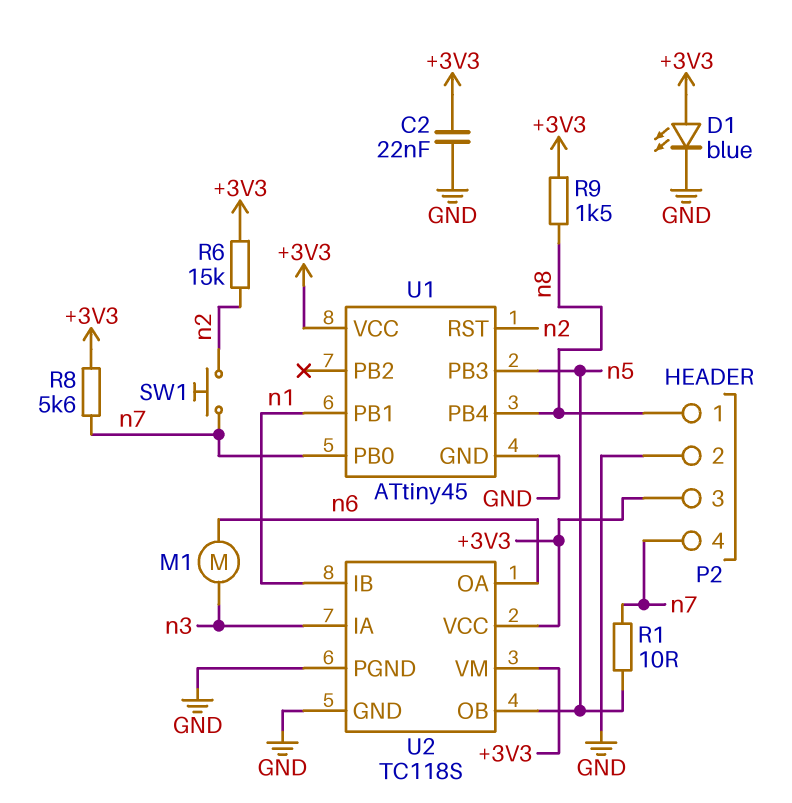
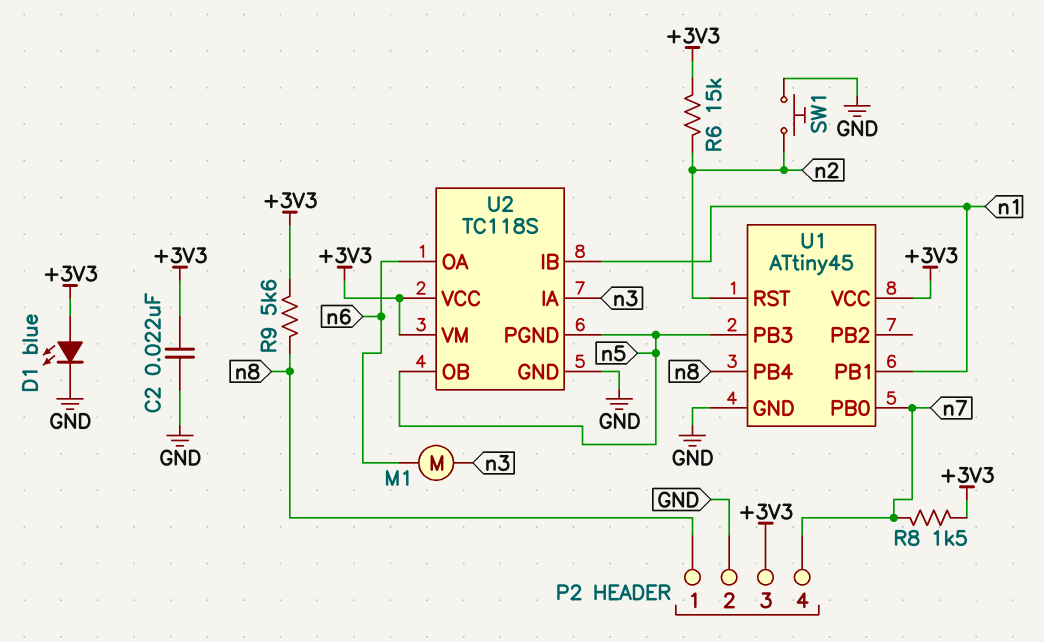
R1: 10 (n5, n7) -> none
R8: 5.6k (+3V3, n7) -> 1.5k (+3V3, n7)
R9: 1.5k (+3V3, n8) -> 5.6k (+3V3, n8)
SW1: button (n2, n7) -> button (GND, n2)
U2 pin PGND: GND -> n5

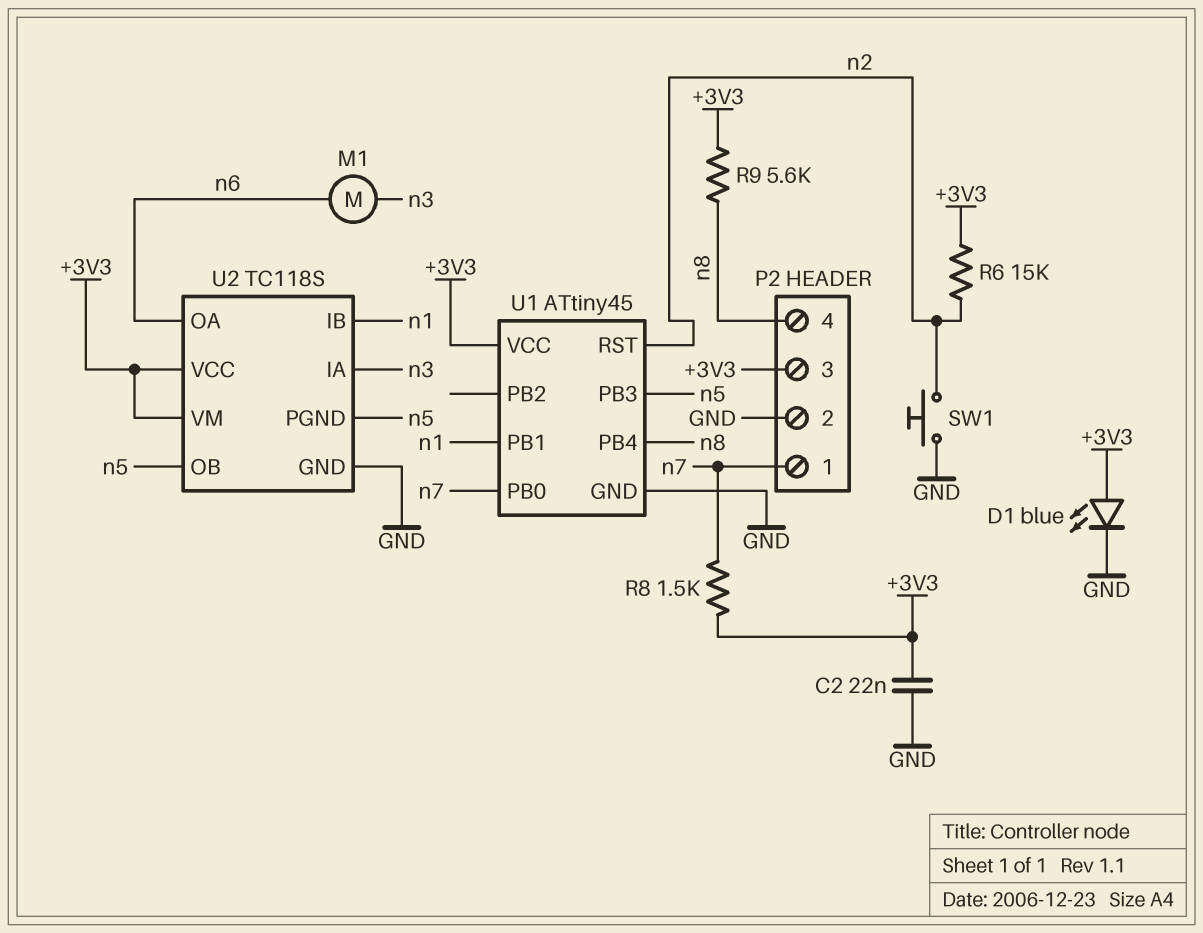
P2 pin 1: n8 -> n7
P2 pin 4: n7 -> n8

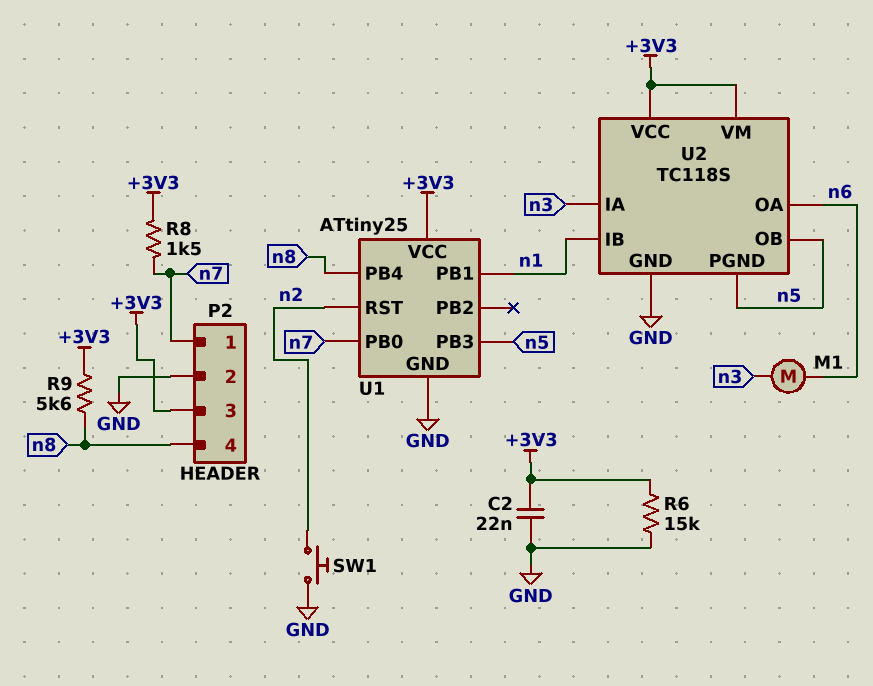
D1: LED blue (A +3V3, K GND) -> none
R6: 15k (+3V3, n2) -> 15k (+3V3, GND)
U1: ATtiny45 -> ATtiny25

